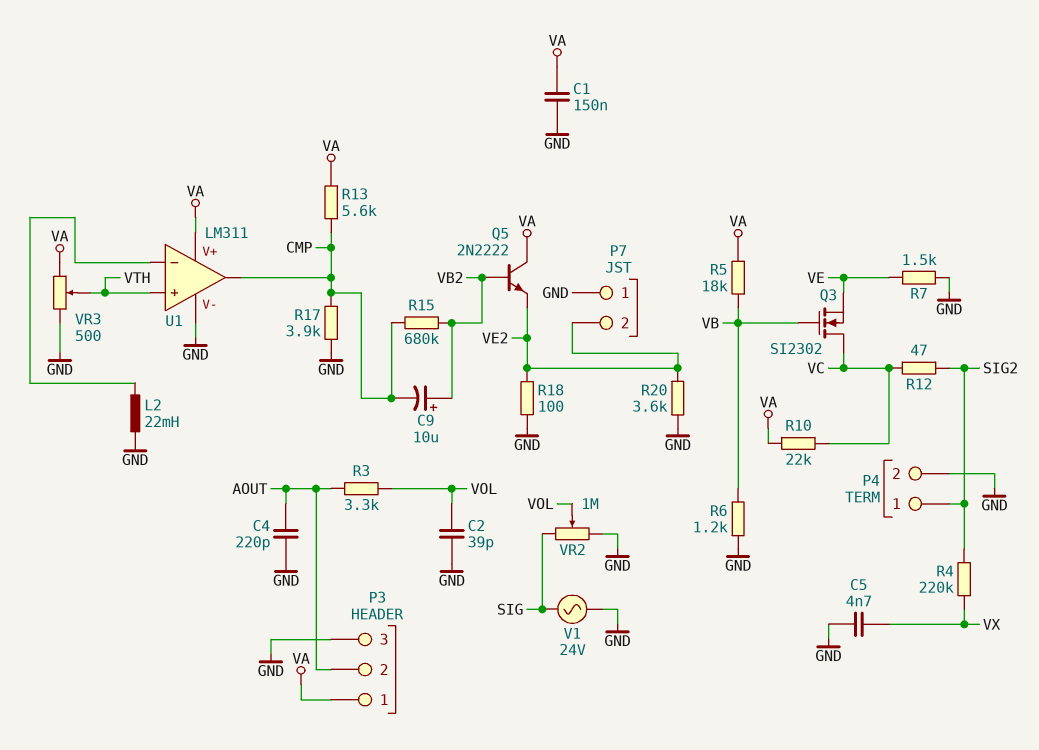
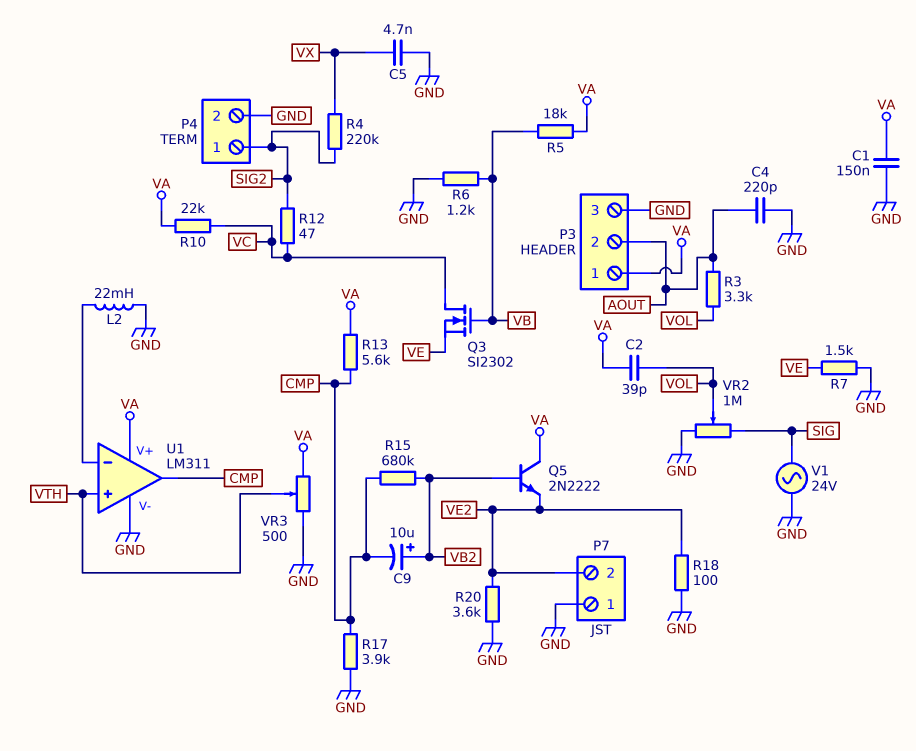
C2: 39pF (GND, VOL) -> 39pF (VA, VOL)

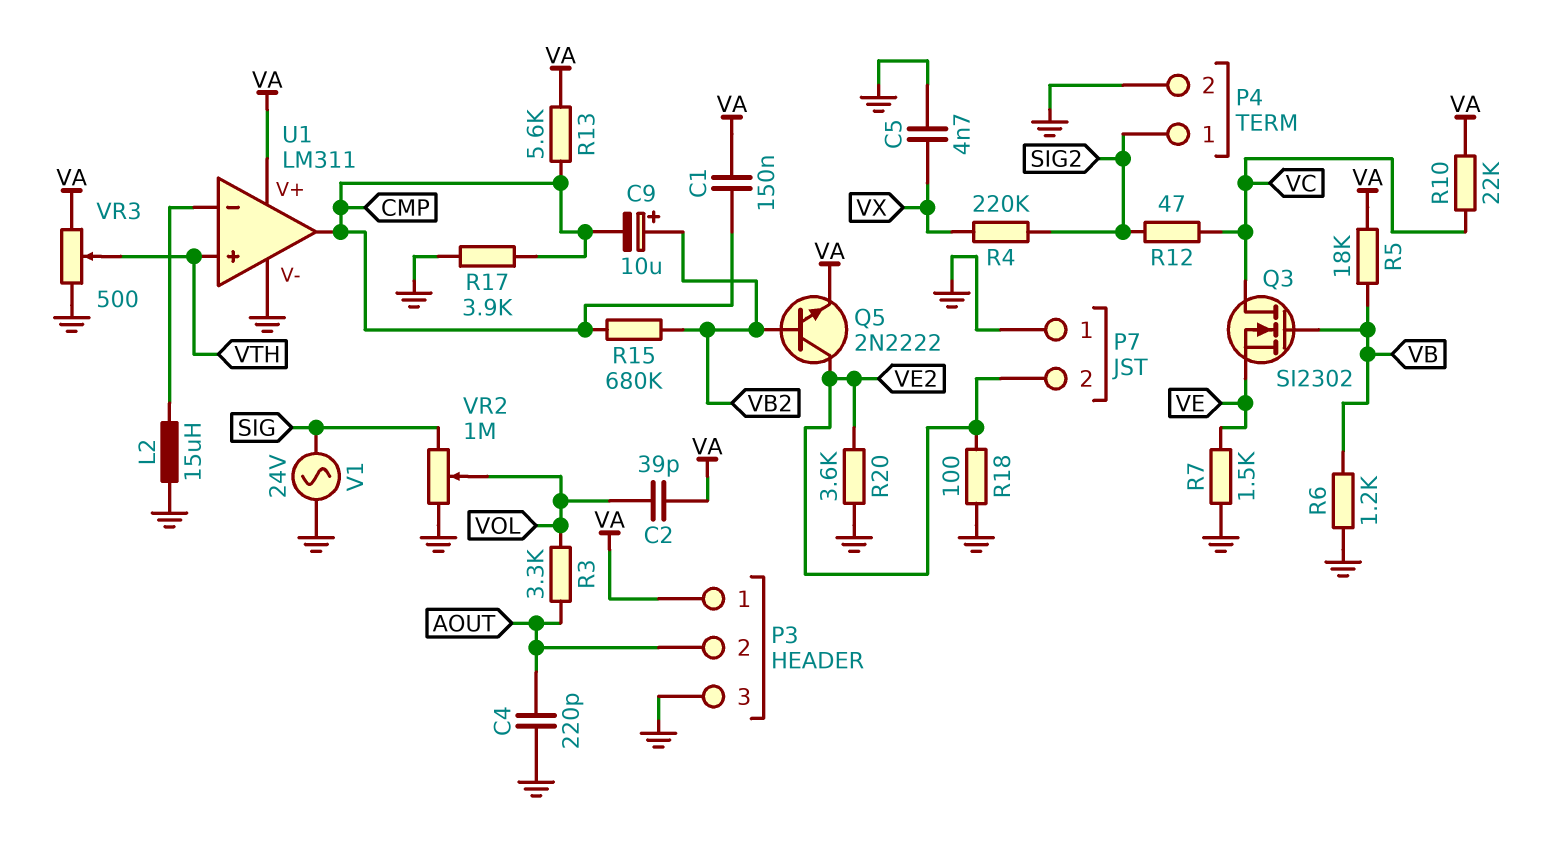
C1: 150nF (GND, VA) -> 150nF (CMP, VA)
L2: 22mH (GND, U1/in-) -> 15uH (GND, U1/in-)
Q5: NPN 2N2222 (B VB2, C VA, E VE2) -> NPN 2N2222 (B VB2, C VE2, E VA)

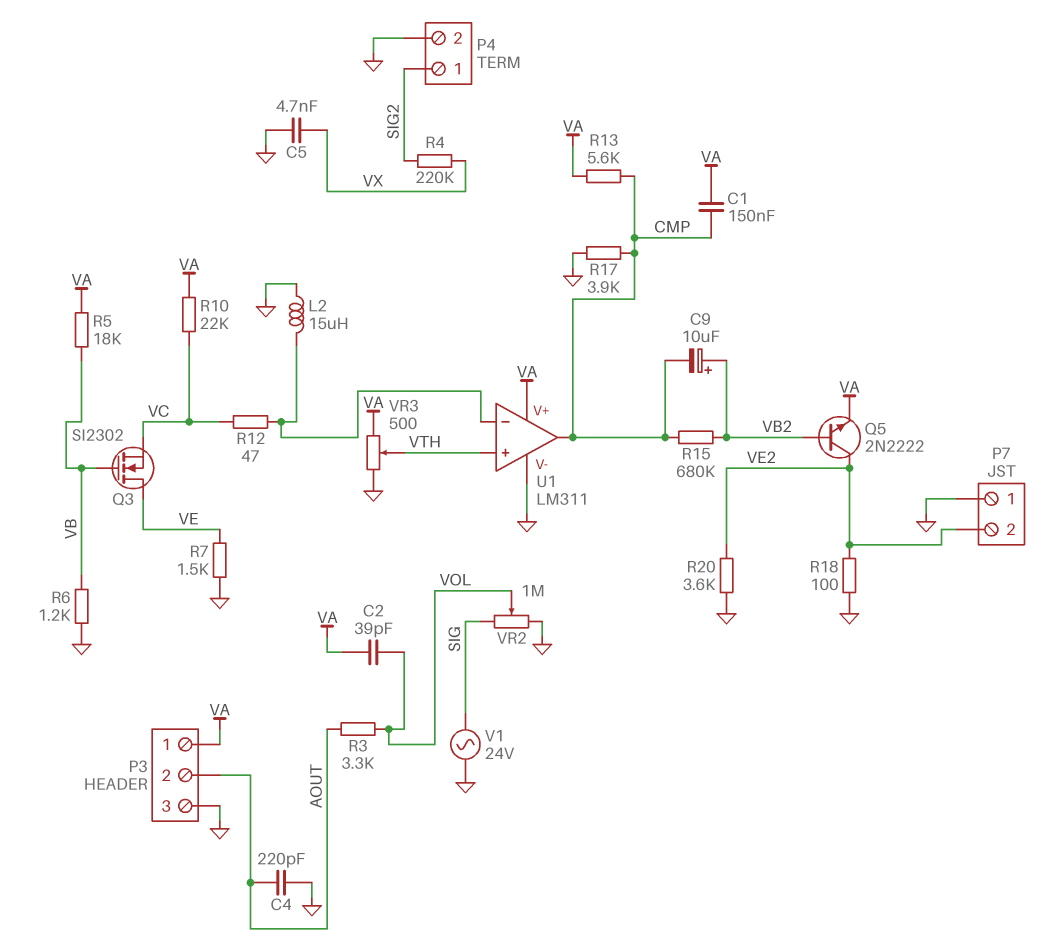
Q3: NMOS SI2302 (G VB, D VC, S VE) -> NMOS SI2302 (G VB, D VE, S VC)
R12: 47 (SIG2, VC) -> 47 (U1/in-, VC)

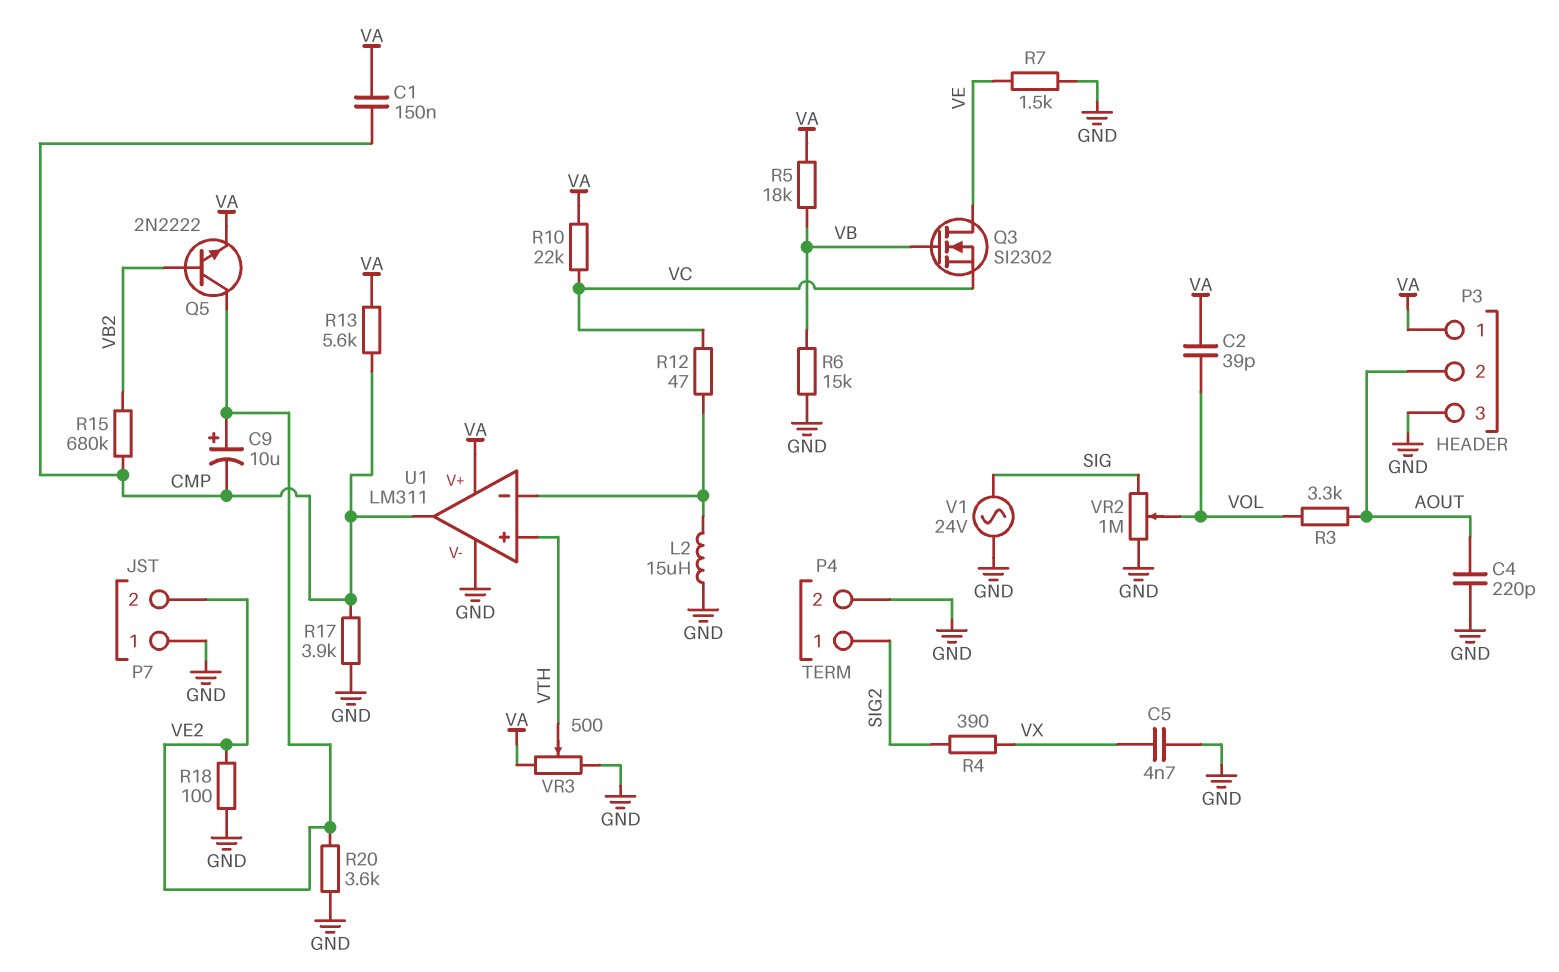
C9: 10uF (plus VB2, minus CMP) -> 10uF (plus VE2, minus CMP)
R4: 220k (SIG2, VX) -> 390 (SIG2, VX)
R6: 1.2k (GND, VB) -> 15k (GND, VB)

